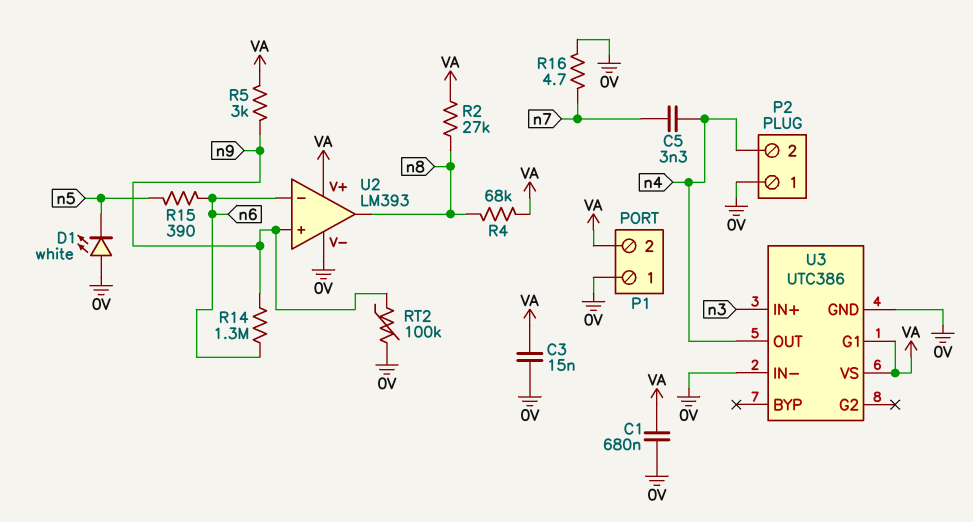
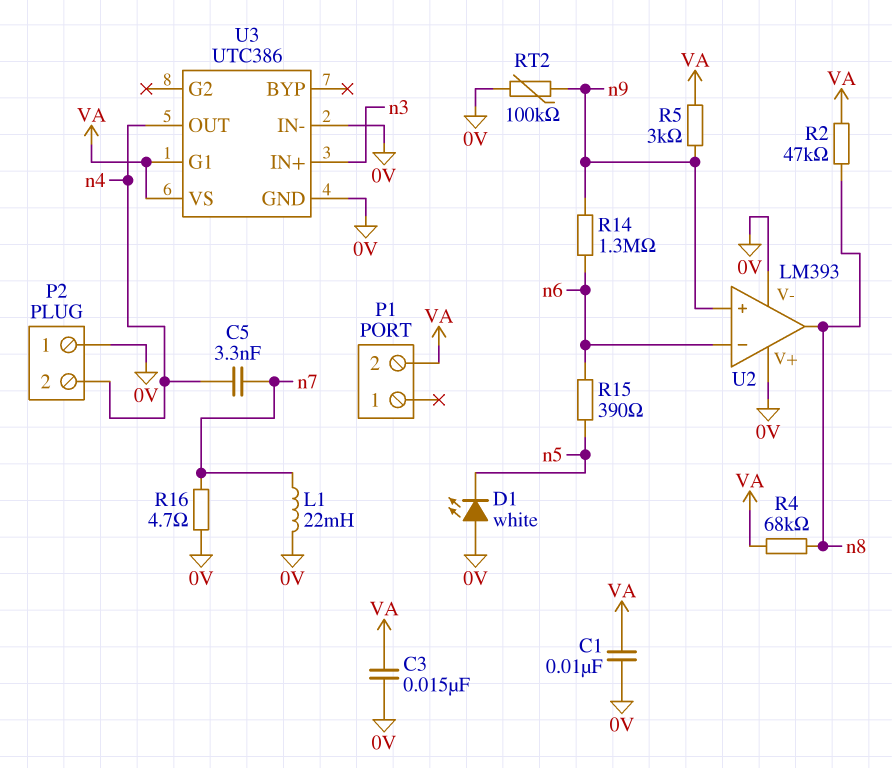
C1: 680nF (0V, VA) -> 10nF (0V, VA)
L1: none -> 22mH (0V, n7)
P1 pin 1: 0V -> none
R2: 27k (VA, n8) -> 47k (VA, n8)
U2 pin V+: VA -> 0V

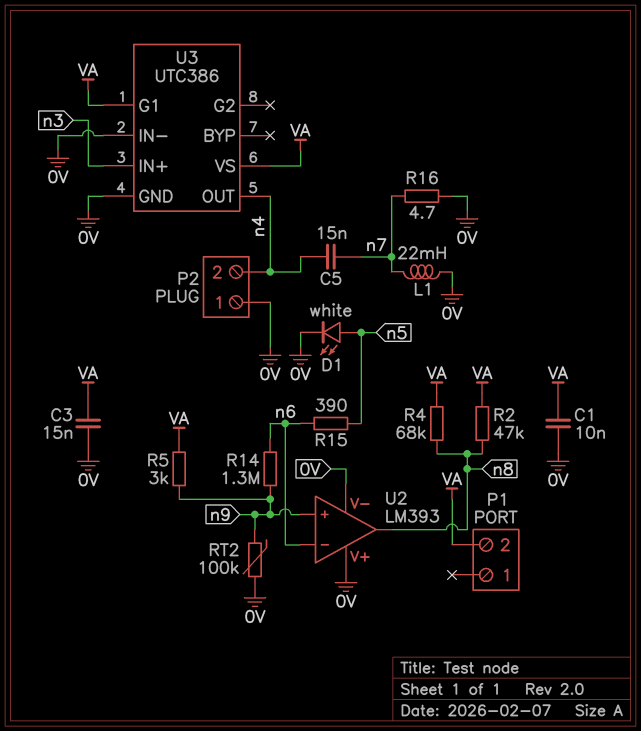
C5: 3.3nF (n4, n7) -> 15nF (n4, n7)
D1: LED white (A 0V, K n5) -> LED white (A n5, K 0V)

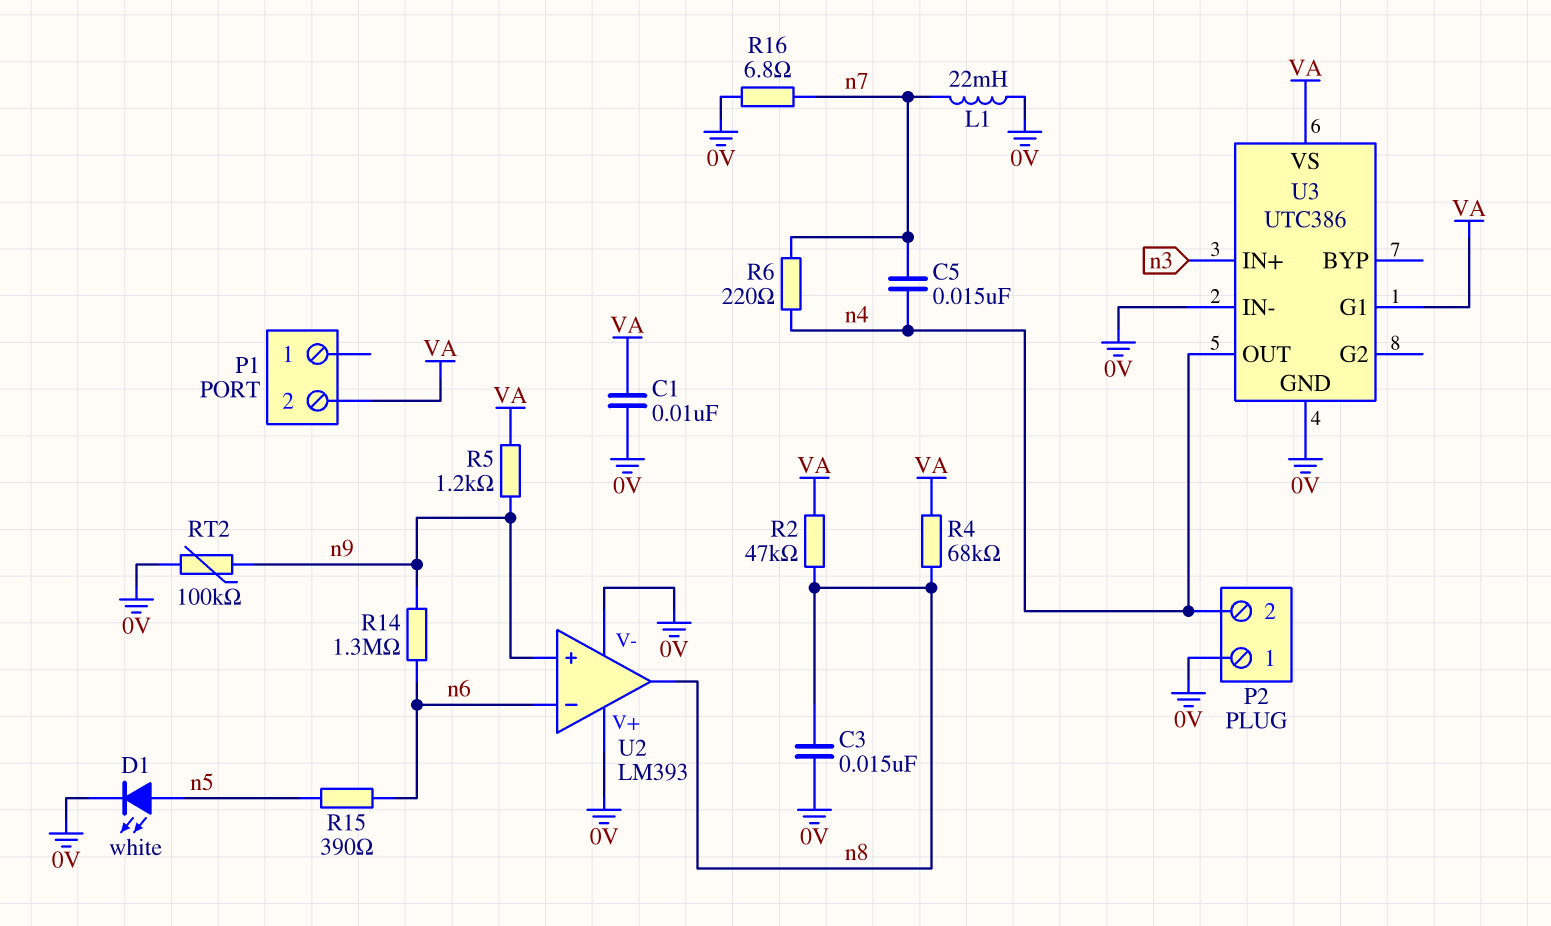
C3: 15nF (0V, VA) -> 15nF (0V, n8)
R5: 3k (VA, n9) -> 1.2k (VA, n9)
R6: none -> 220 (n4, n7)
R16: 4.7 (0V, n7) -> 6.8 (0V, n7)

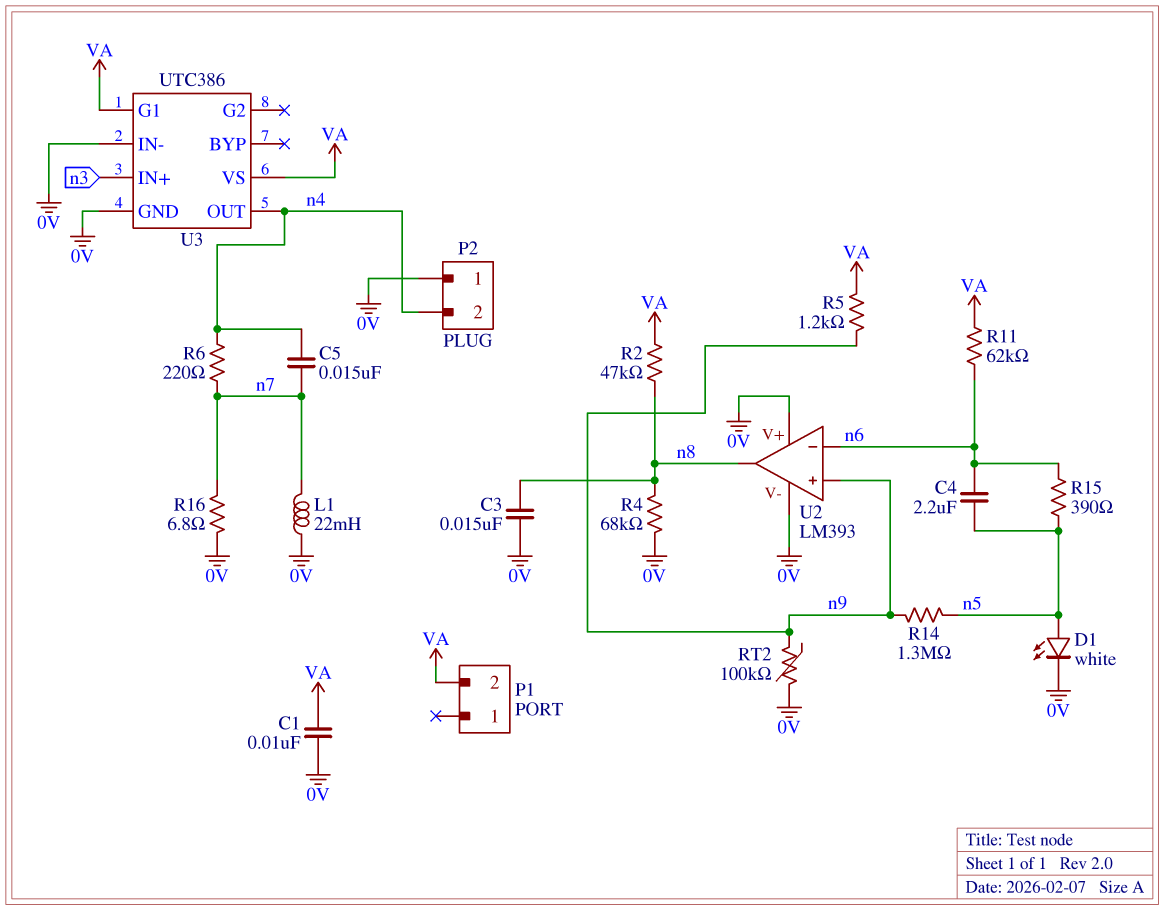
C4: none -> 2.2uF (n5, n6)
R4: 68k (VA, n8) -> 68k (0V, n8)
R11: none -> 62k (VA, n6)
R14: 1.3M (n6, n9) -> 1.3M (n5, n9)

